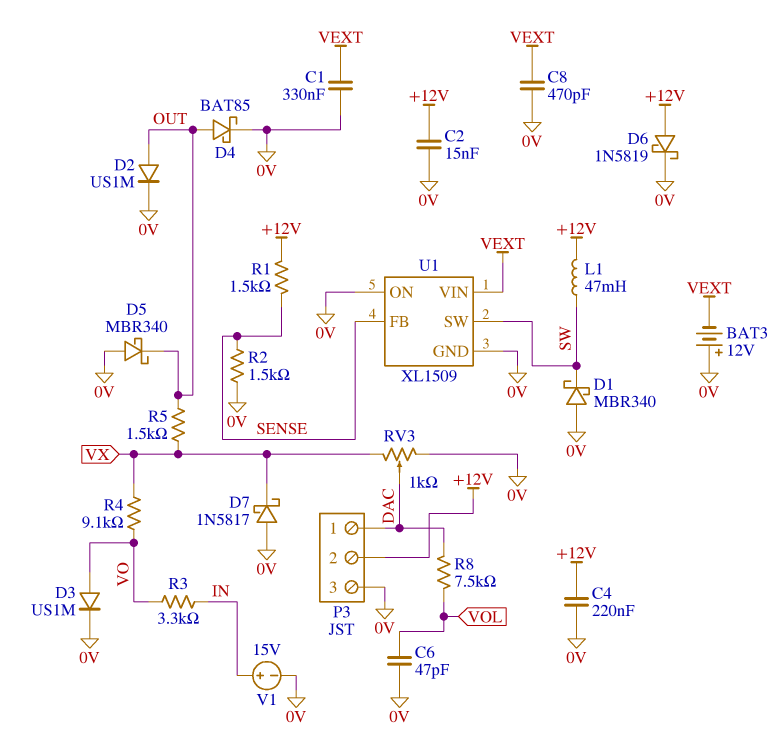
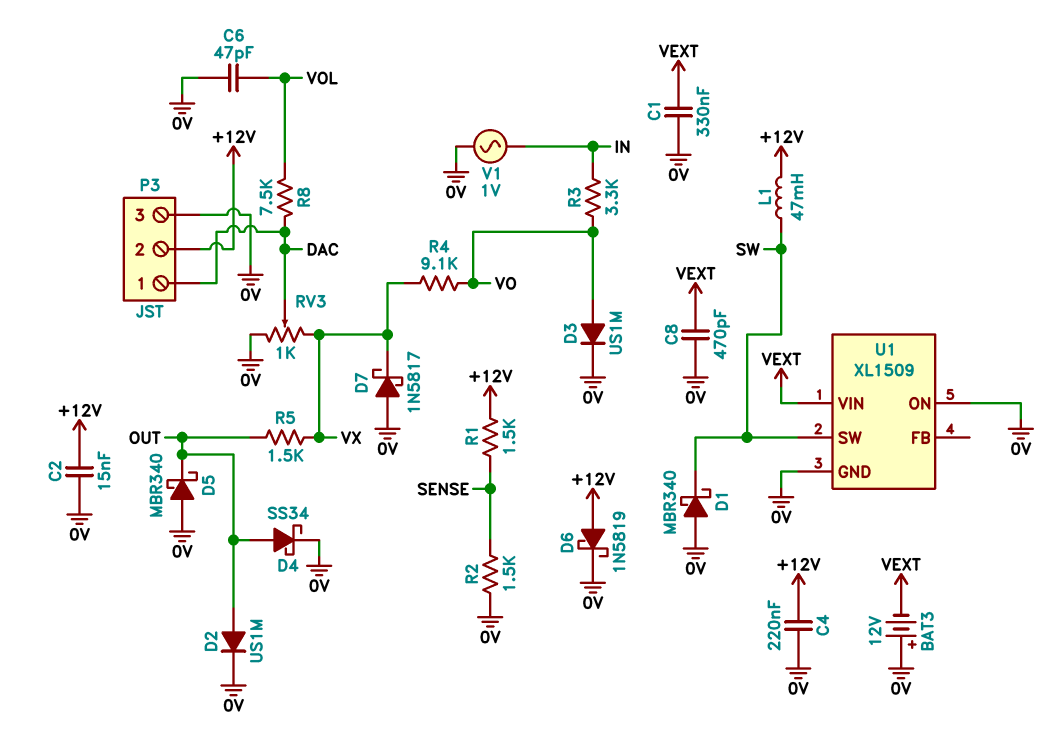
D4: schottky BAT85 (A OUT, K 0V) -> schottky SS34 (A OUT, K 0V)
U1 pin FB: SENSE -> none
V1: 15V (plus IN, minus 0V) -> AC 1V (0V, IN)

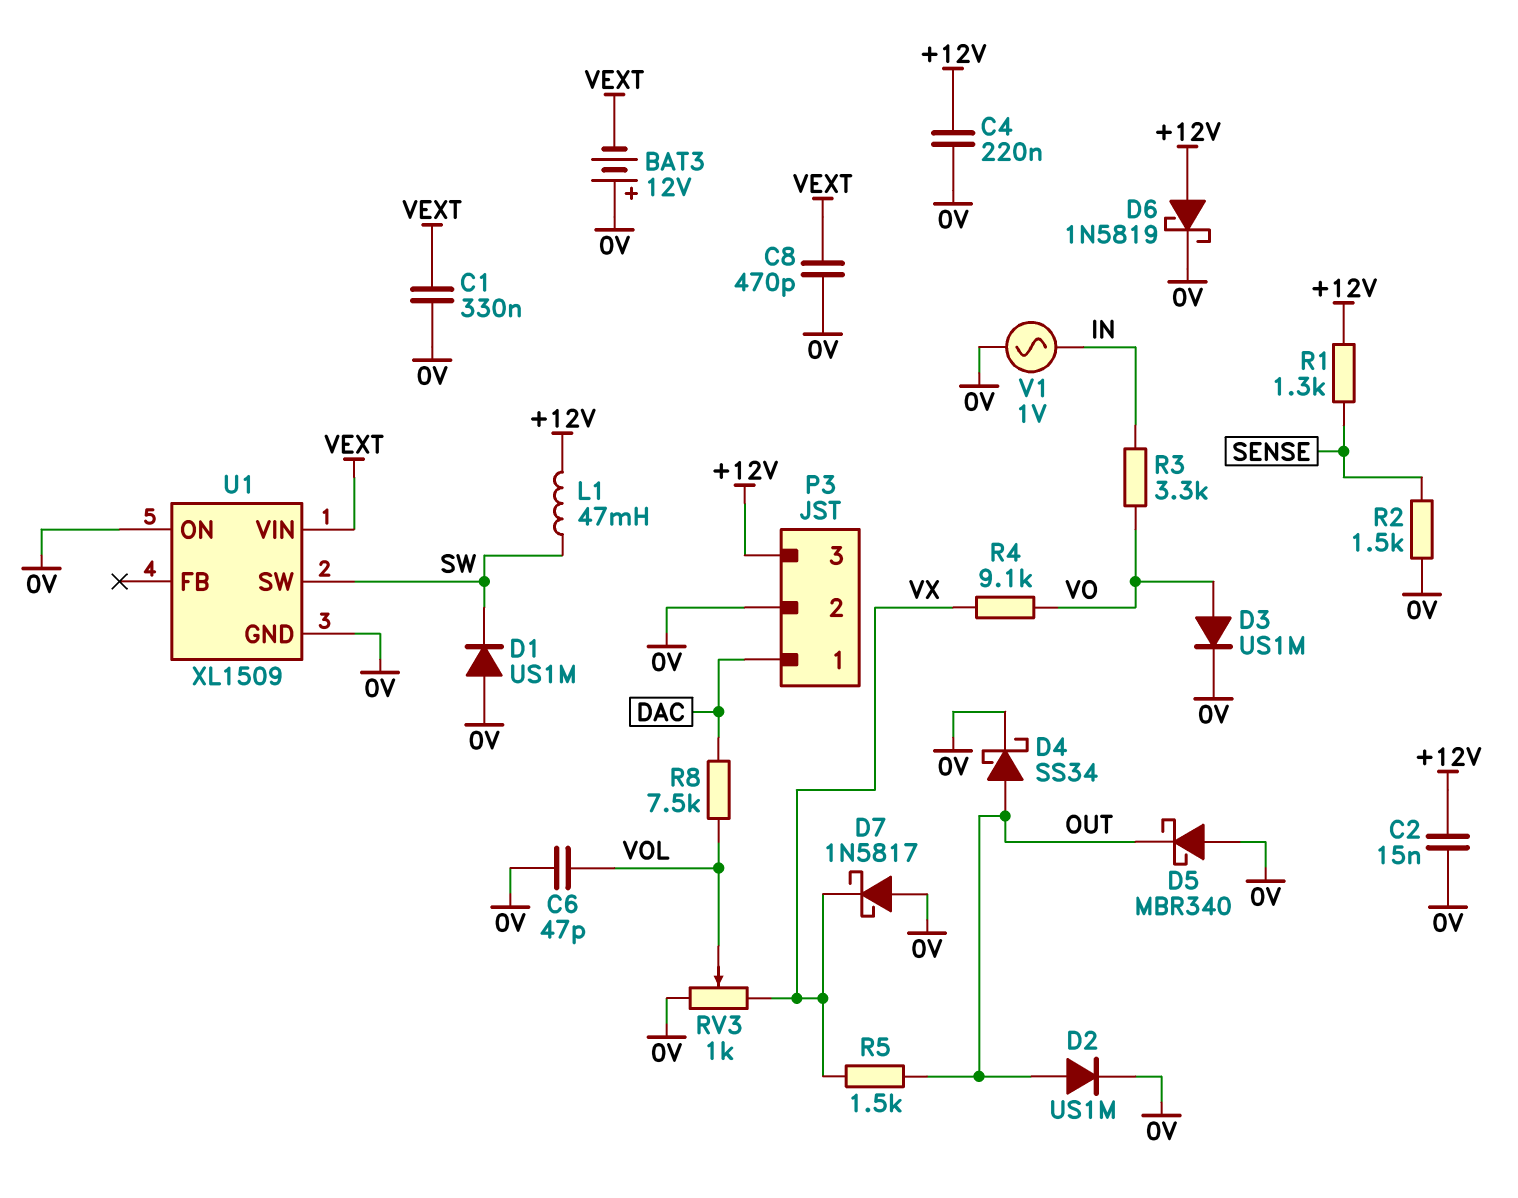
D1: schottky MBR340 (A 0V, K SW) -> diode US1M (A 0V, K SW)
P3 pin 2: +12V -> 0V
P3 pin 3: 0V -> +12V
R1: 1.5k (+12V, SENSE) -> 1.3k (+12V, SENSE)
RV3: 1k (0V, VX, wiper DAC) -> 1k (0V, VX, wiper VOL)

